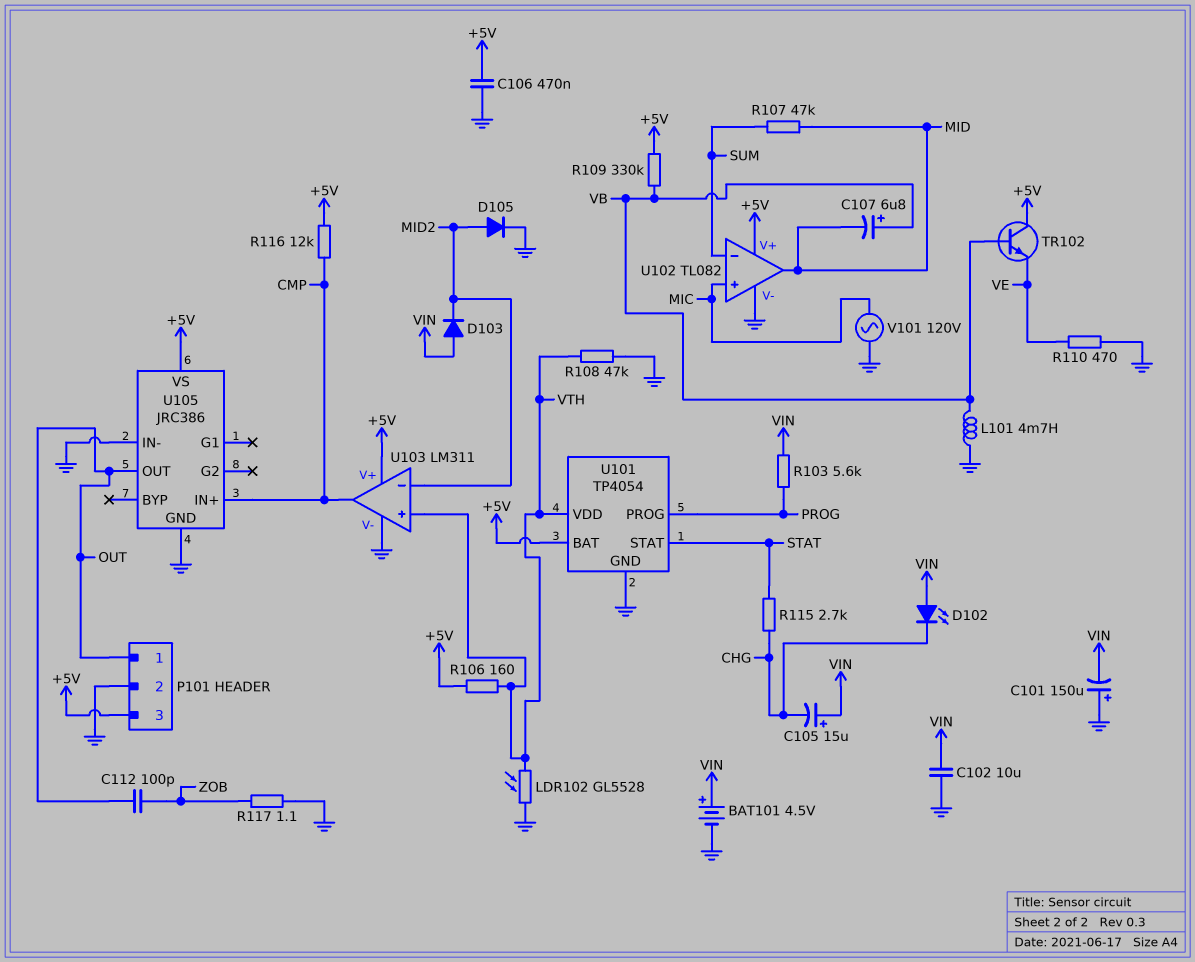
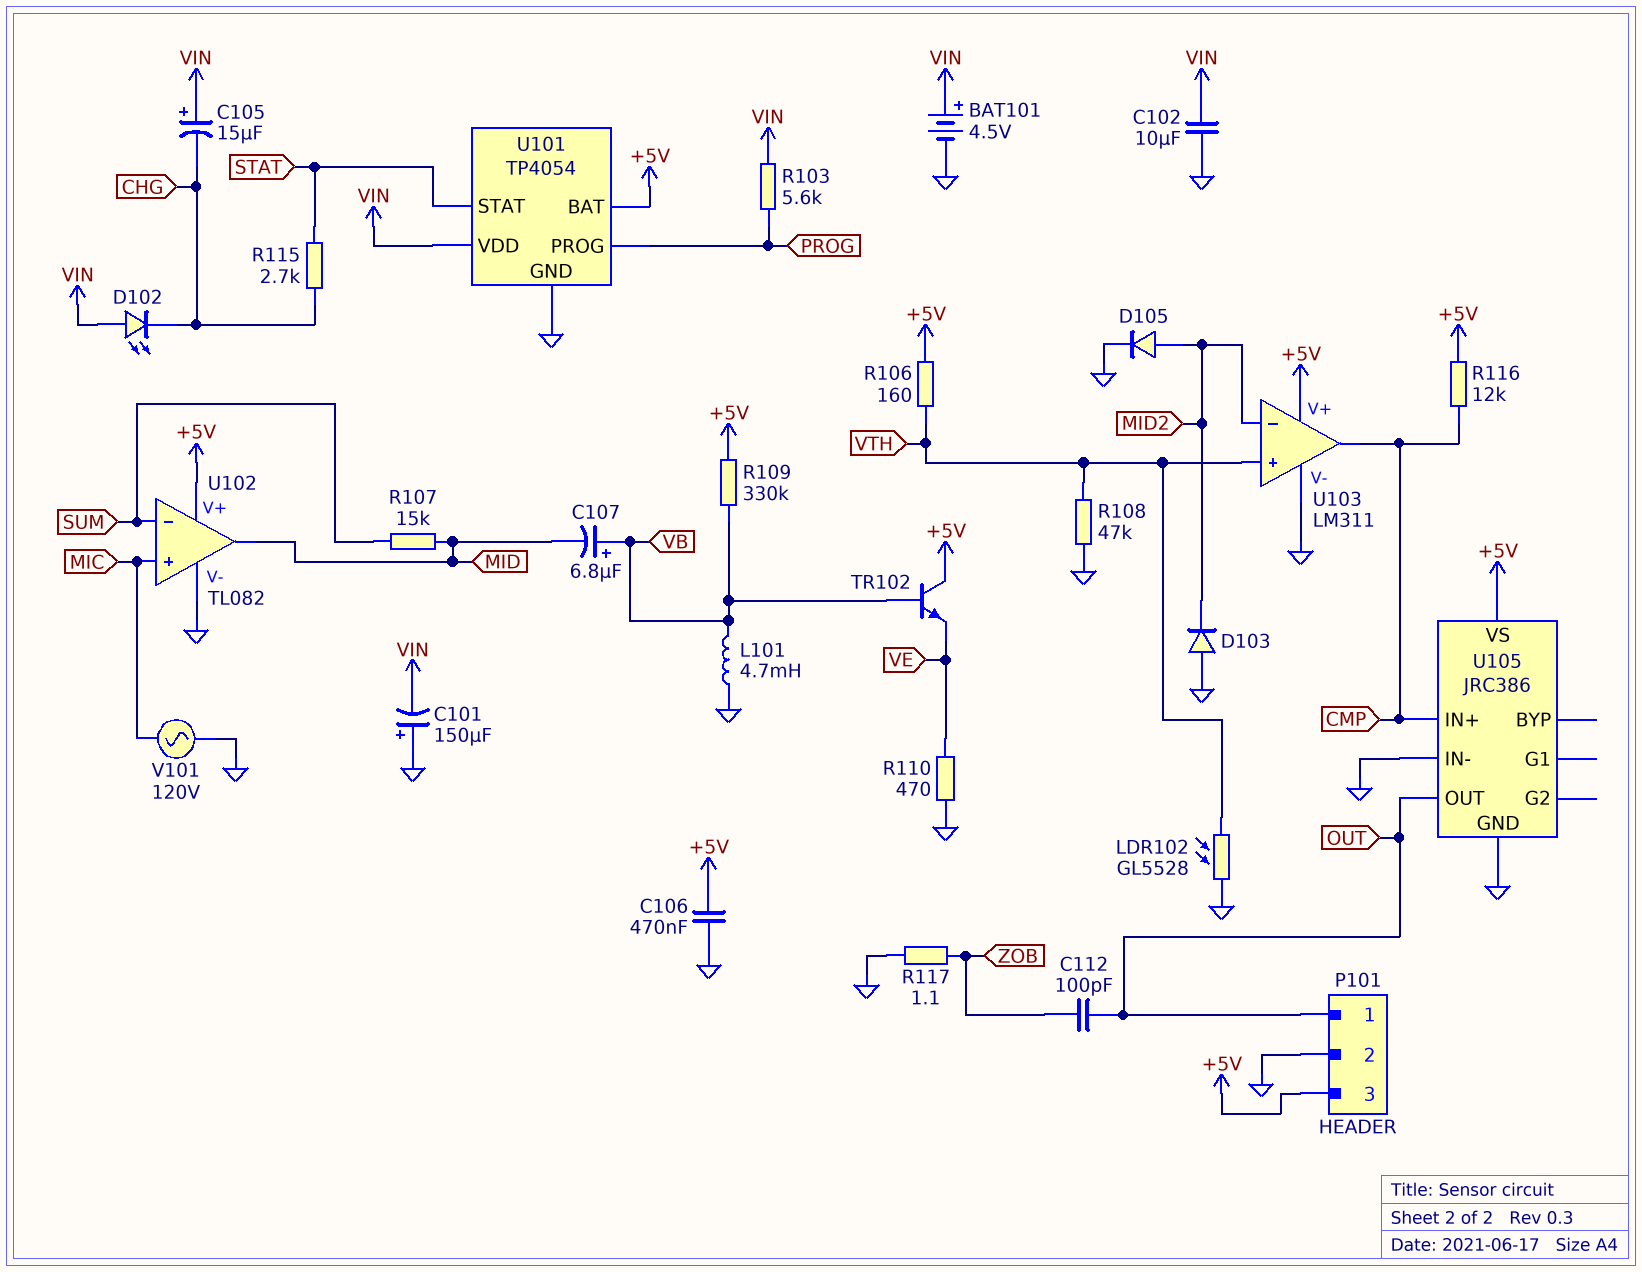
D103: diode (A VIN, K MID2) -> diode (A GND, K MID2)
R107: 47k (MID, SUM) -> 15k (MID, SUM)
U101 pin VDD: VTH -> VIN

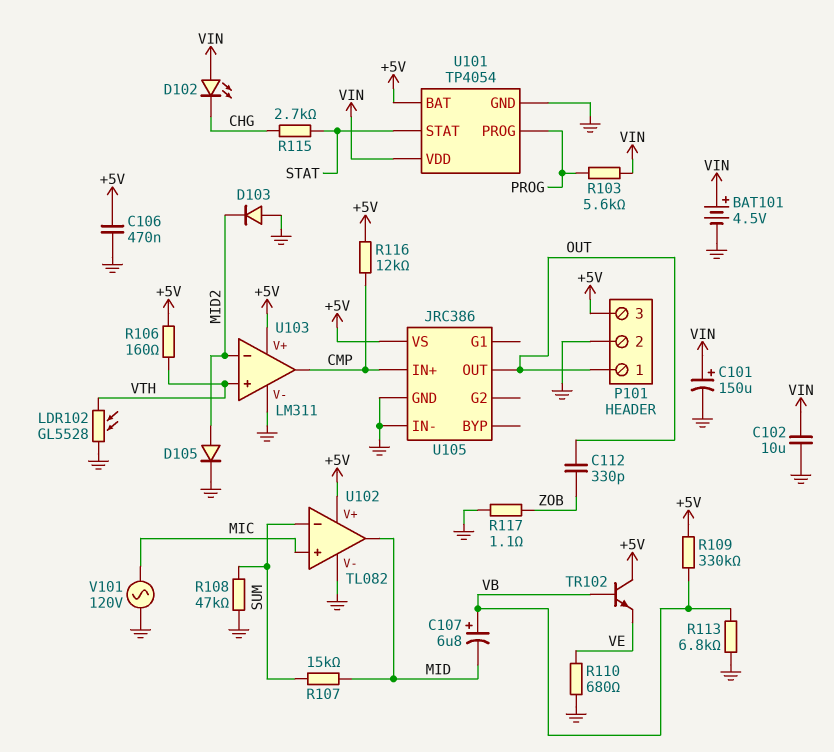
C101: 150uF (plus GND, minus VIN) -> 150uF (plus VIN, minus GND)
C105: 15uF (plus VIN, minus CHG) -> none
C112: 100pF (OUT, ZOB) -> 330pF (OUT, ZOB)
L101: 4.7mH (GND, VB) -> none
R108: 47k (GND, VTH) -> 47k (GND, SUM)
R110: 470 (GND, VE) -> 680 (GND, VE)
R113: none -> 6.8k (GND, VB)

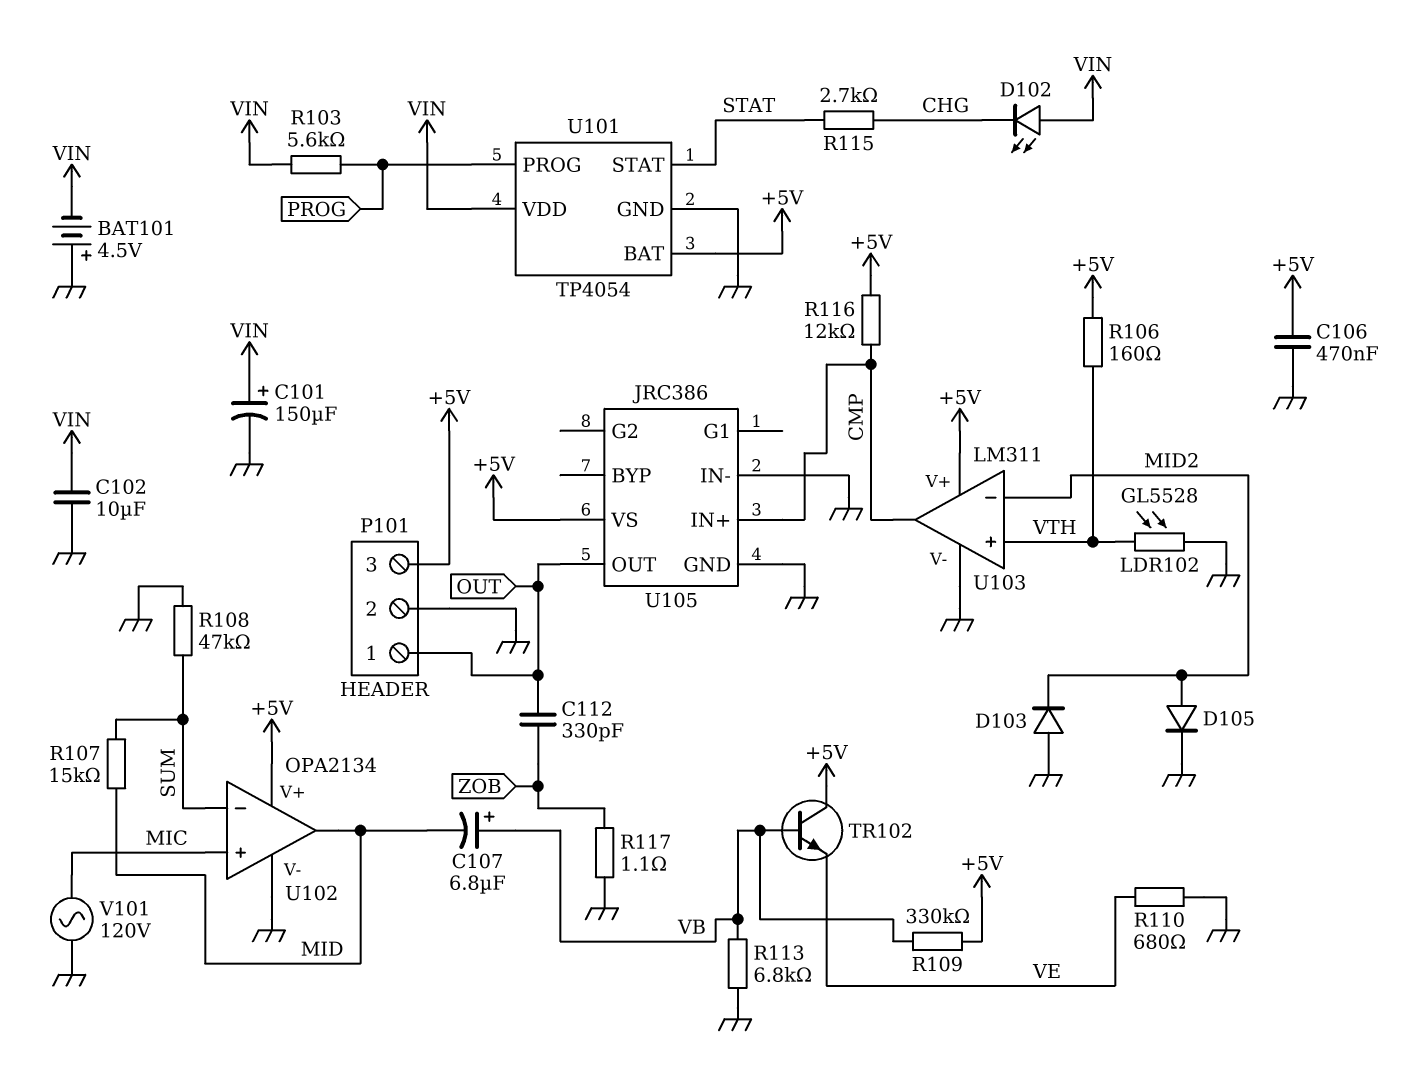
BAT101: 4.5V (plus VIN, minus GND) -> 4.5V (plus GND, minus VIN)
U102: TL082 -> OPA2134

